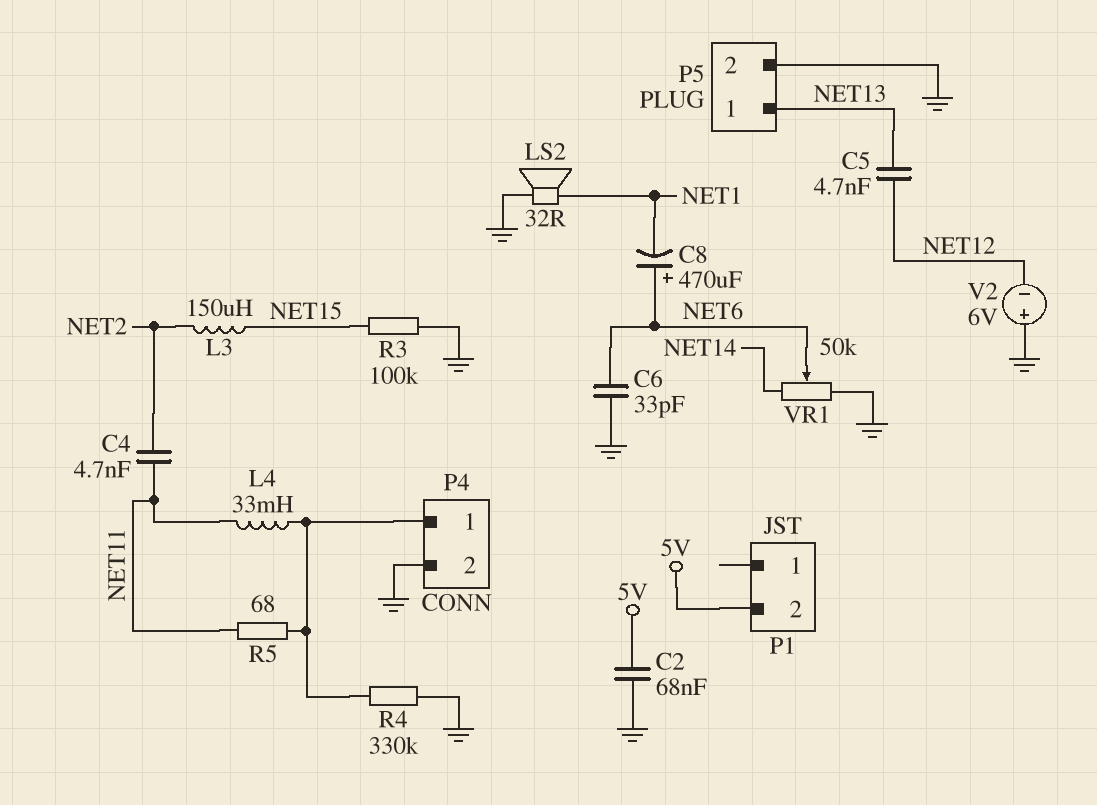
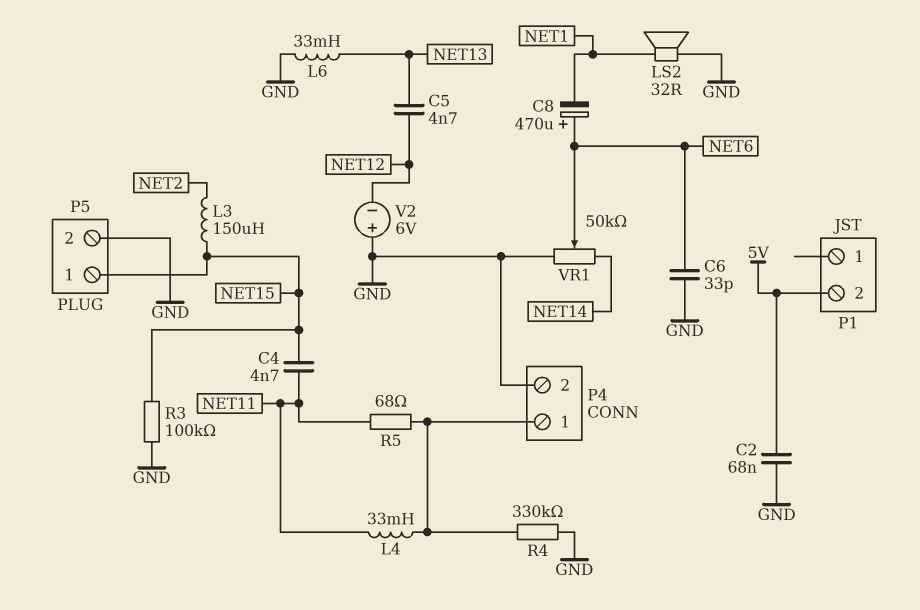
C4: 4.7nF (NET2, NET11) -> 4.7nF (NET11, NET15)
L6: none -> 33mH (GND, NET13)
P5 pin 1: NET13 -> NET15

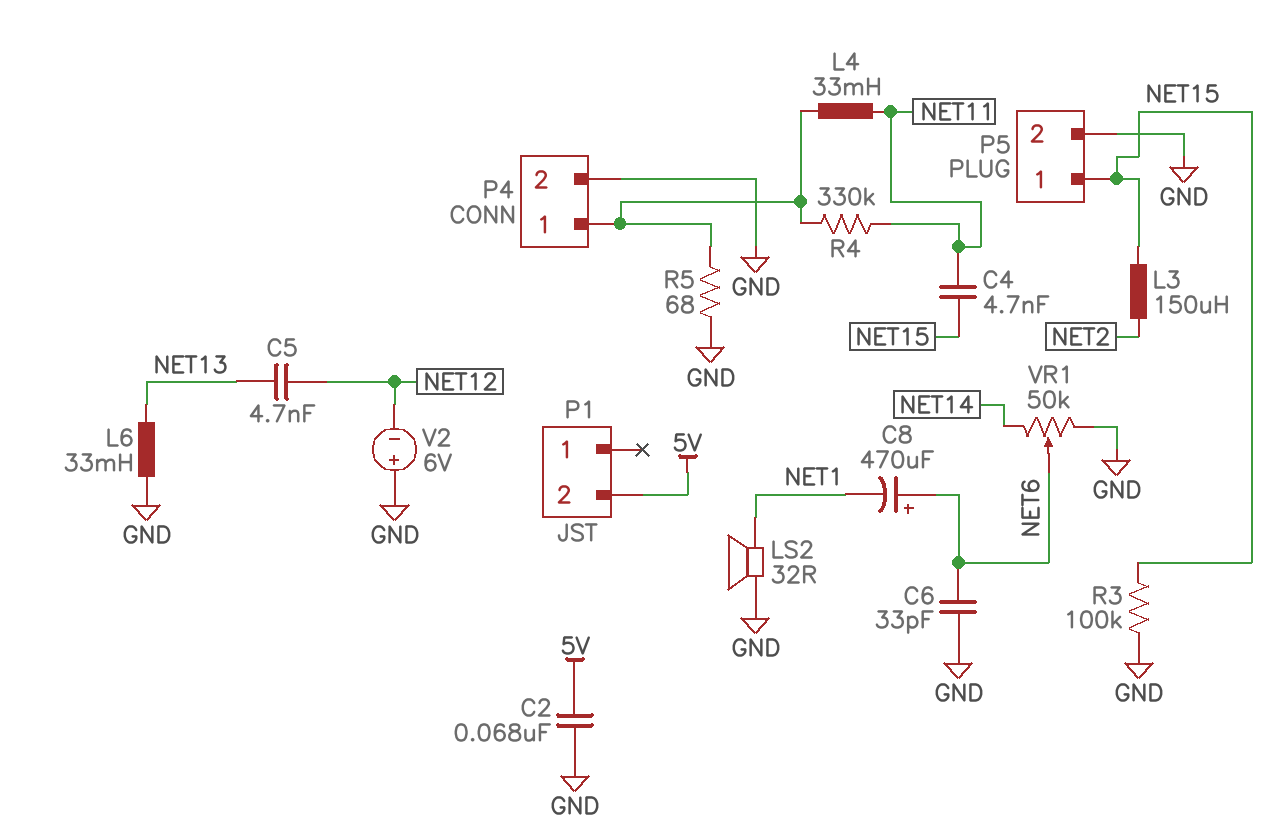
R4: 330k (GND, P4/1) -> 330k (NET11, P4/1)
R5: 68 (NET11, P4/1) -> 68 (GND, P4/1)

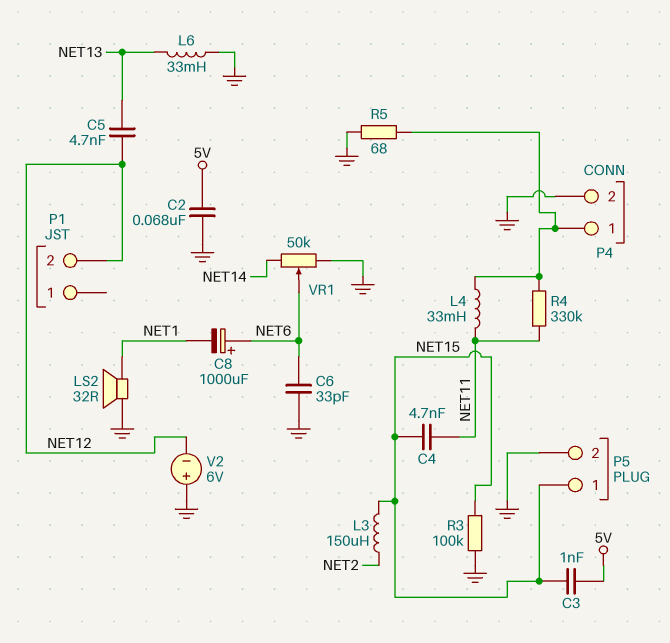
C3: none -> 1nF (5V, NET15)
C8: 470uF (plus NET6, minus NET1) -> 1000uF (plus NET6, minus NET1)
P1 pin 2: 5V -> NET12

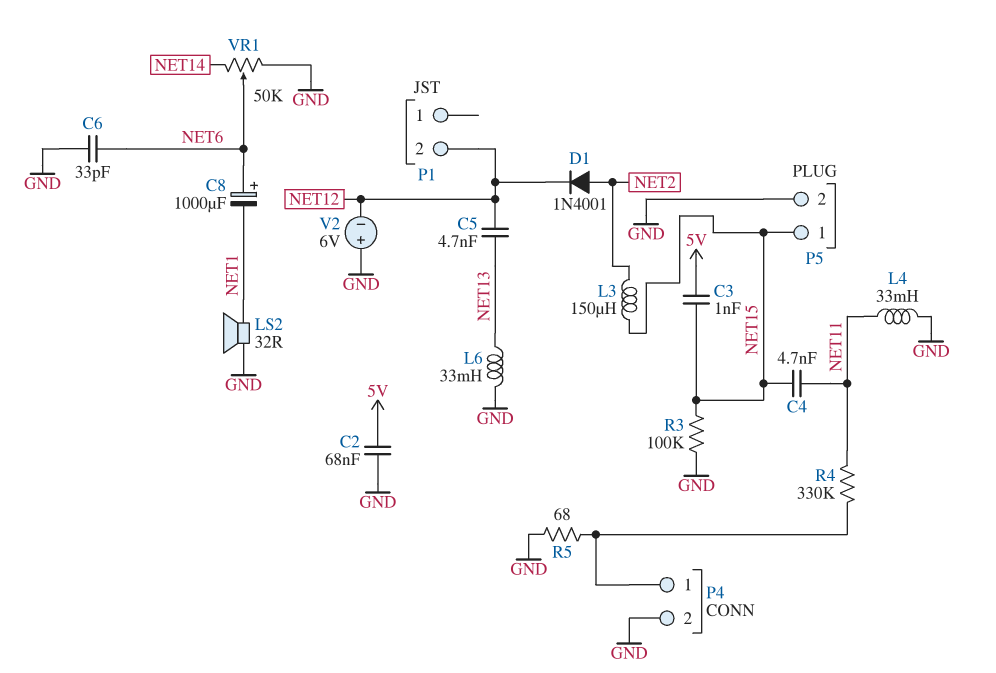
D1: none -> diode 1N4001 (A NET2, K NET12)
L4: 33mH (NET11, P4/1) -> 33mH (GND, NET11)

